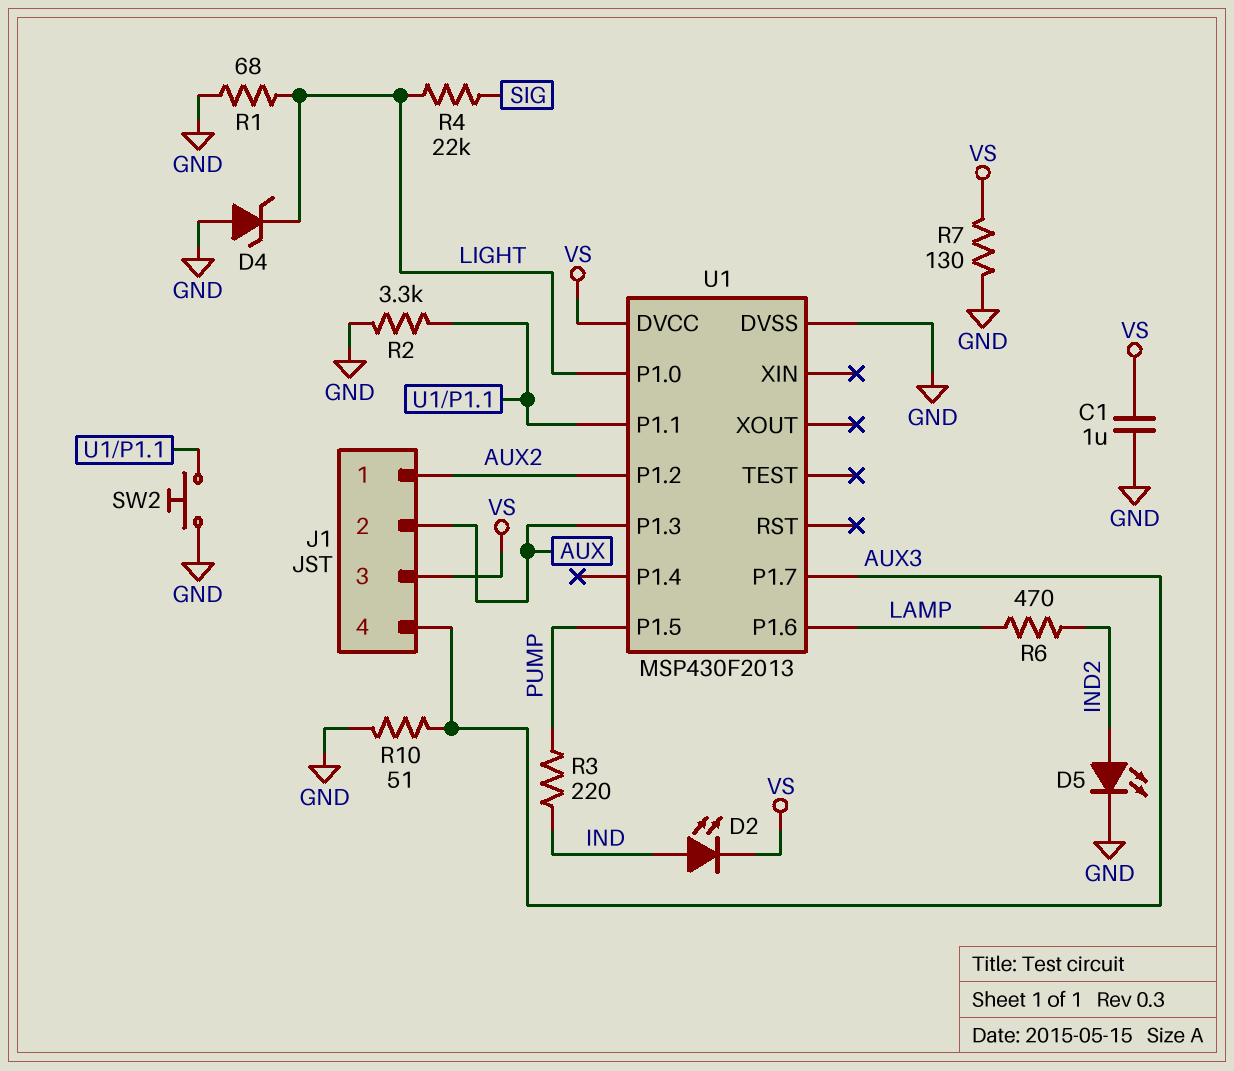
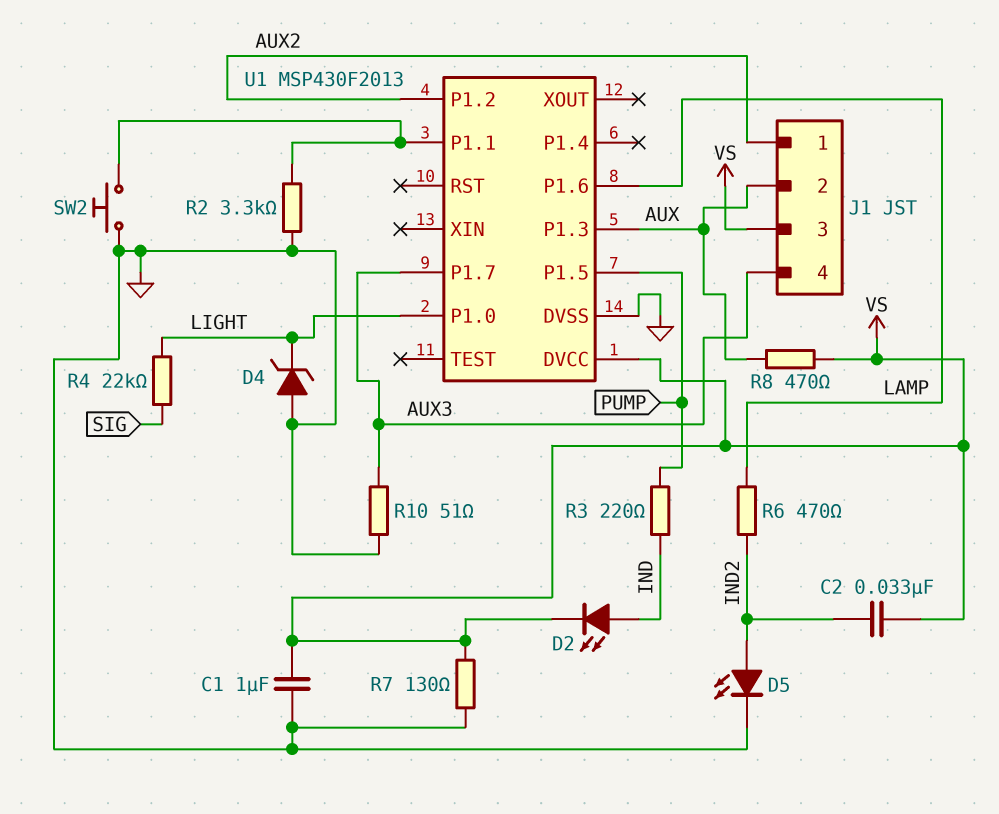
C2: none -> 33nF (IND2, VS)
R1: 68 (GND, LIGHT) -> none
R8: none -> 470 (AUX, VS)

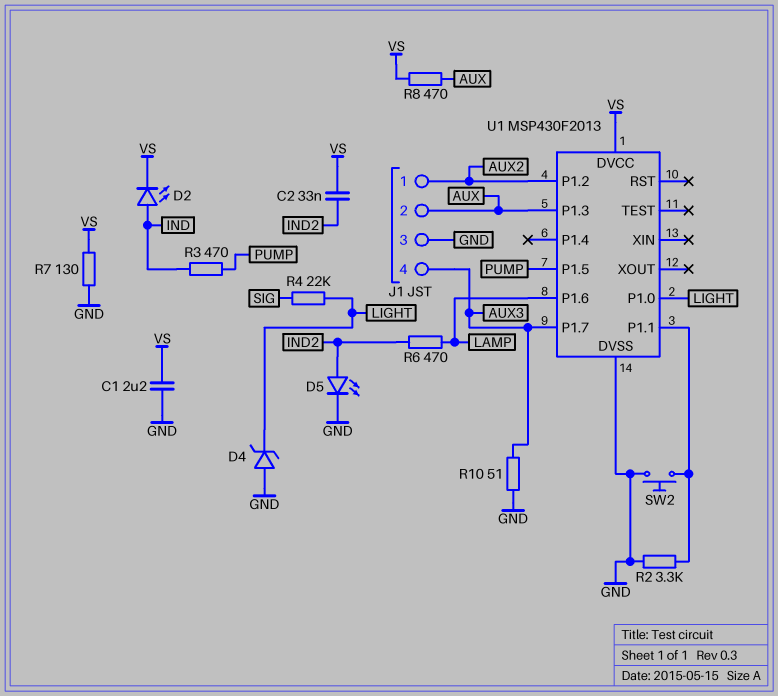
C1: 1uF (GND, VS) -> 2.2uF (GND, VS)
J1 pin 3: VS -> GND
R3: 220 (IND, PUMP) -> 470 (IND, PUMP)

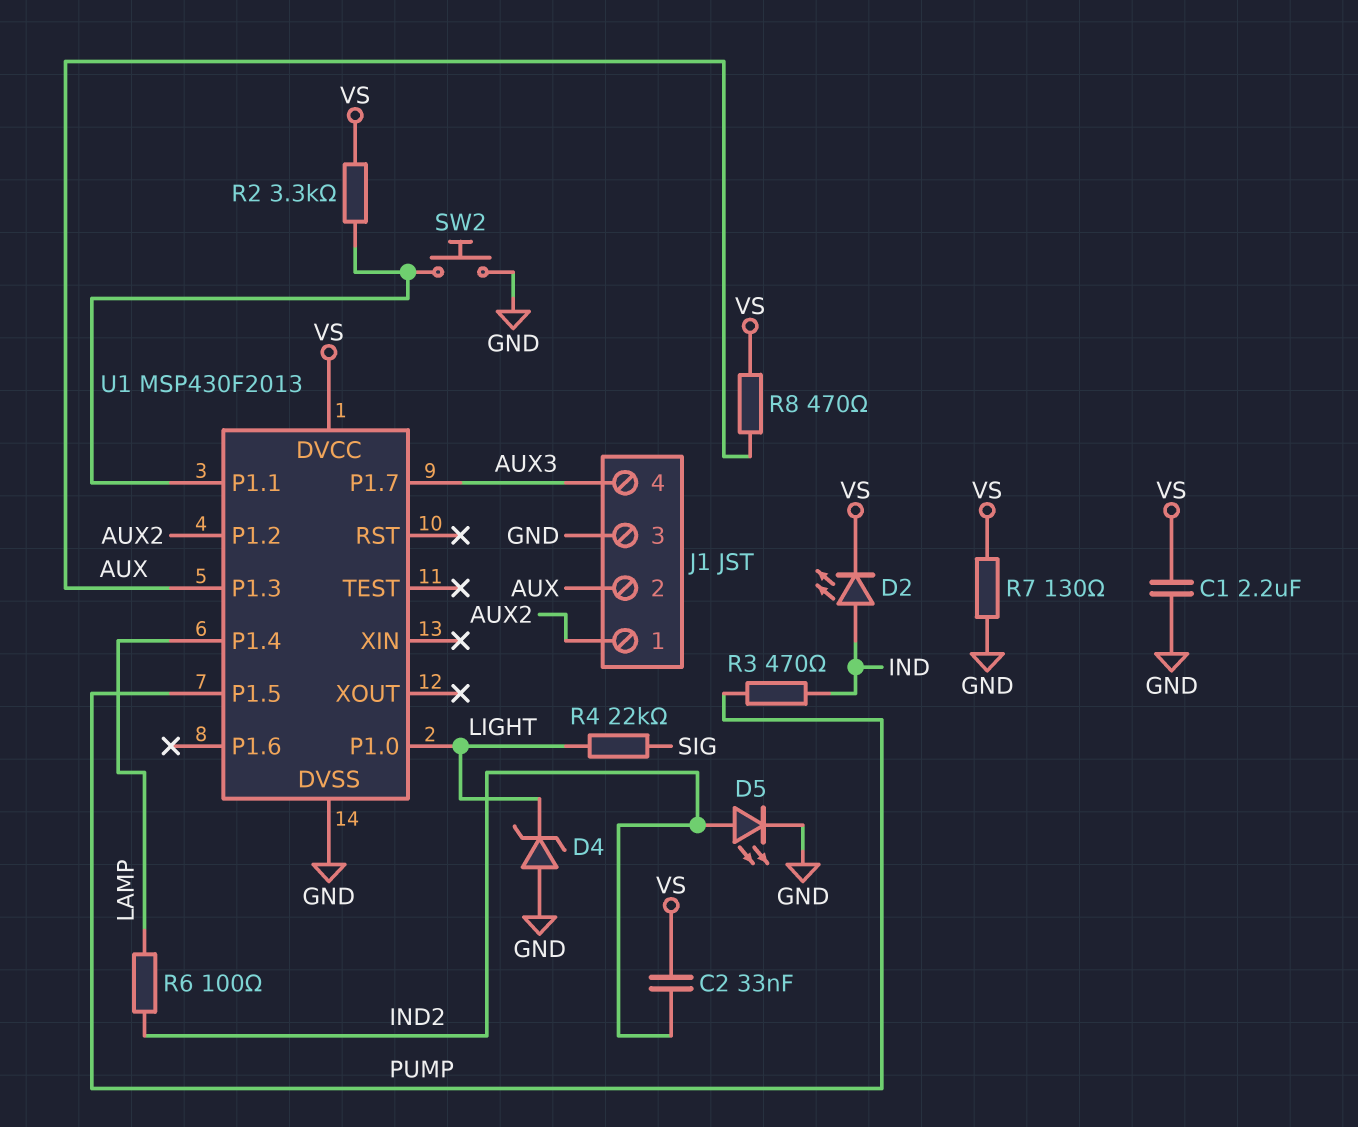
R2: 3.3k (GND, U1/P1.1) -> 3.3k (U1/P1.1, VS)
R6: 470 (IND2, LAMP) -> 100 (IND2, LAMP)
R10: 51 (AUX3, GND) -> none
U1 pin P1.4: none -> LAMP
U1 pin P1.6: LAMP -> none

